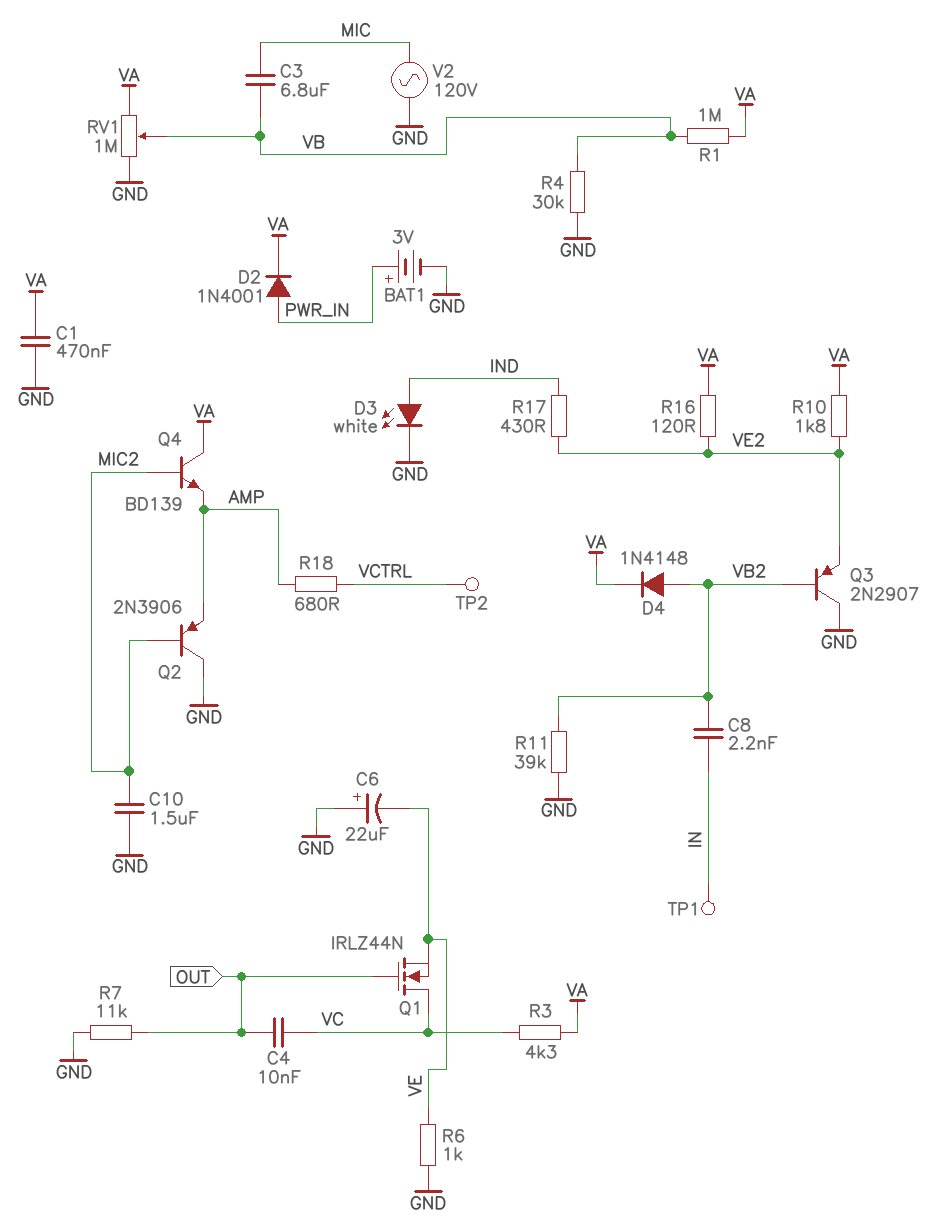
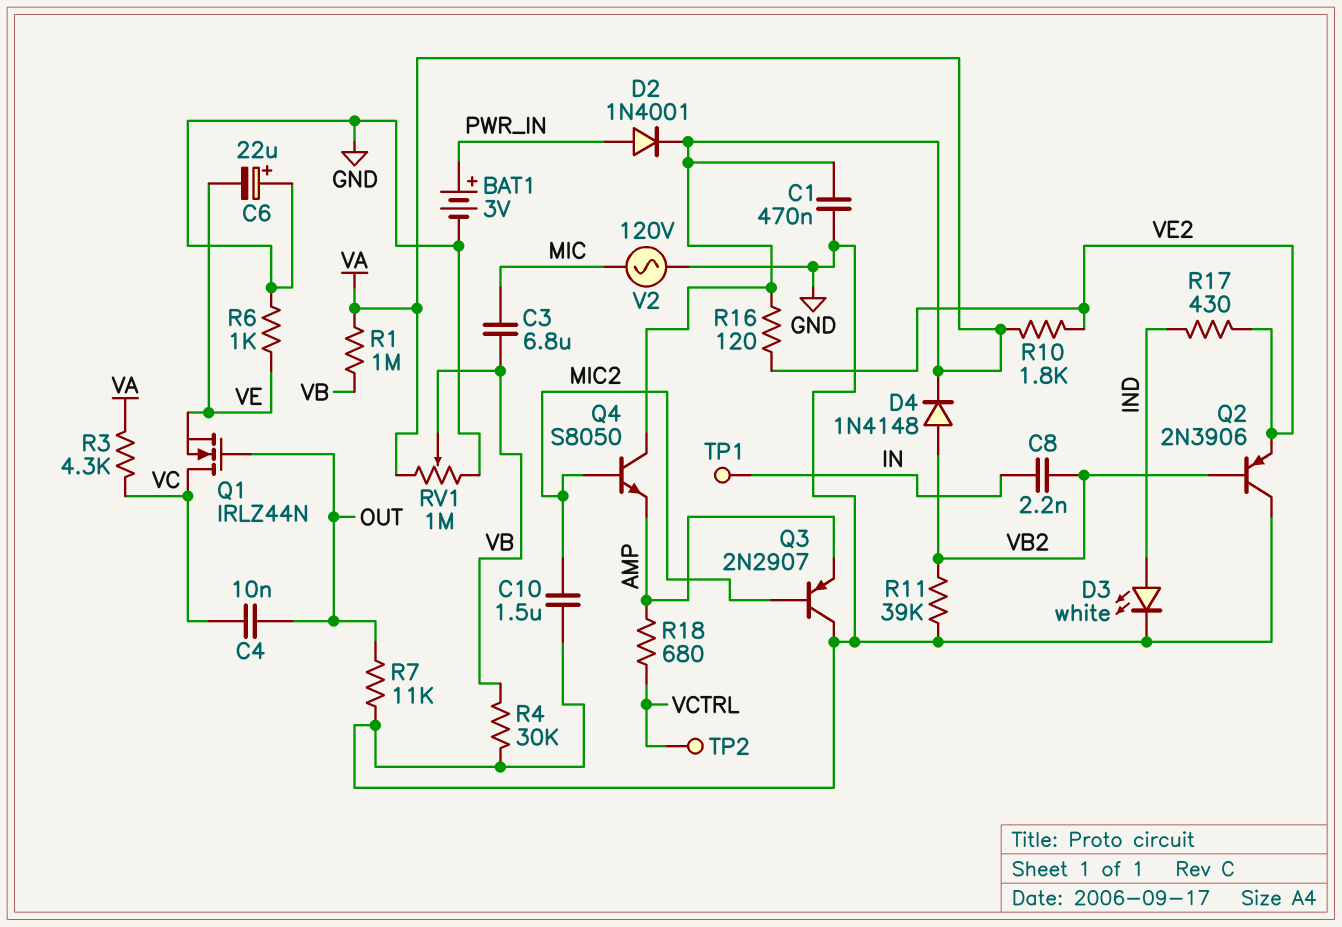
Q2: PNP 2N3906 (B MIC2, C GND, E AMP) -> PNP 2N3906 (B VB2, C GND, E VE2)
Q3: PNP 2N2907 (B VB2, C GND, E VE2) -> PNP 2N2907 (B MIC2, C GND, E AMP)
Q4: NPN BD139 (B MIC2, C VA, E AMP) -> NPN S8050 (B MIC2, C VA, E AMP)

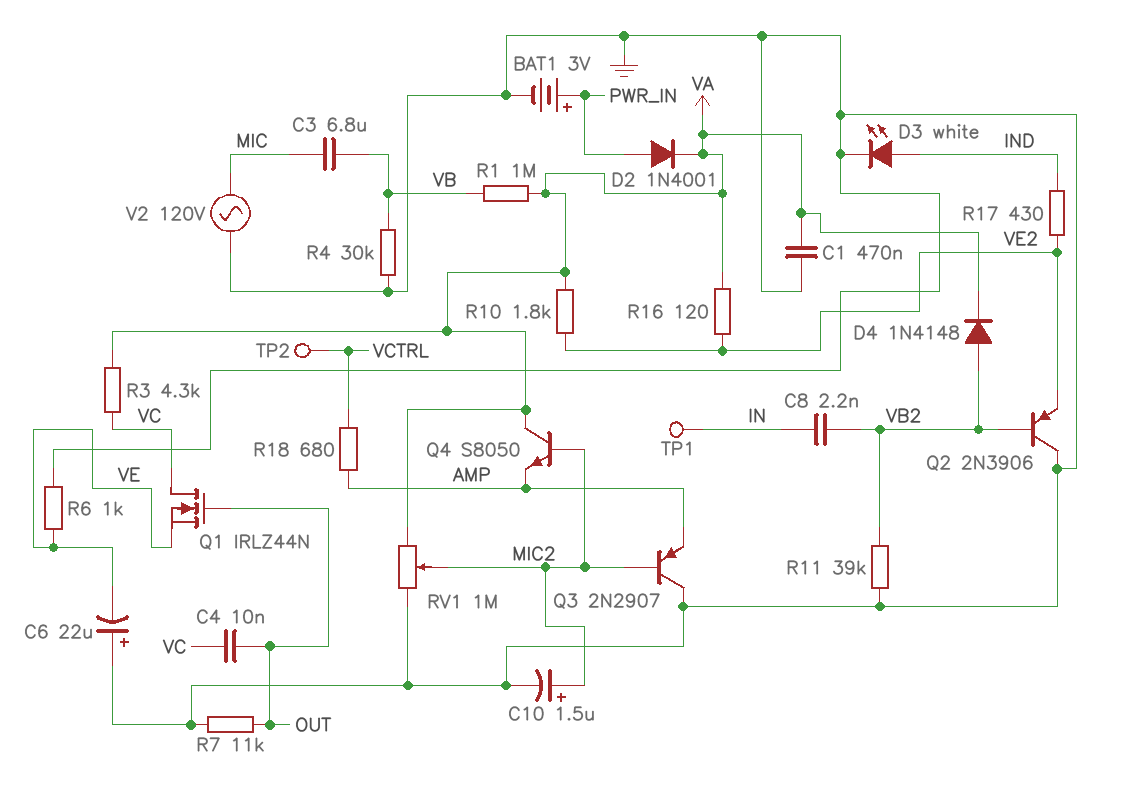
C10: 1.5uF (GND, MIC2) -> 1.5uF (plus MIC2, minus GND)
RV1: 1M (GND, VA, wiper VB) -> 1M (GND, VA, wiper MIC2)

